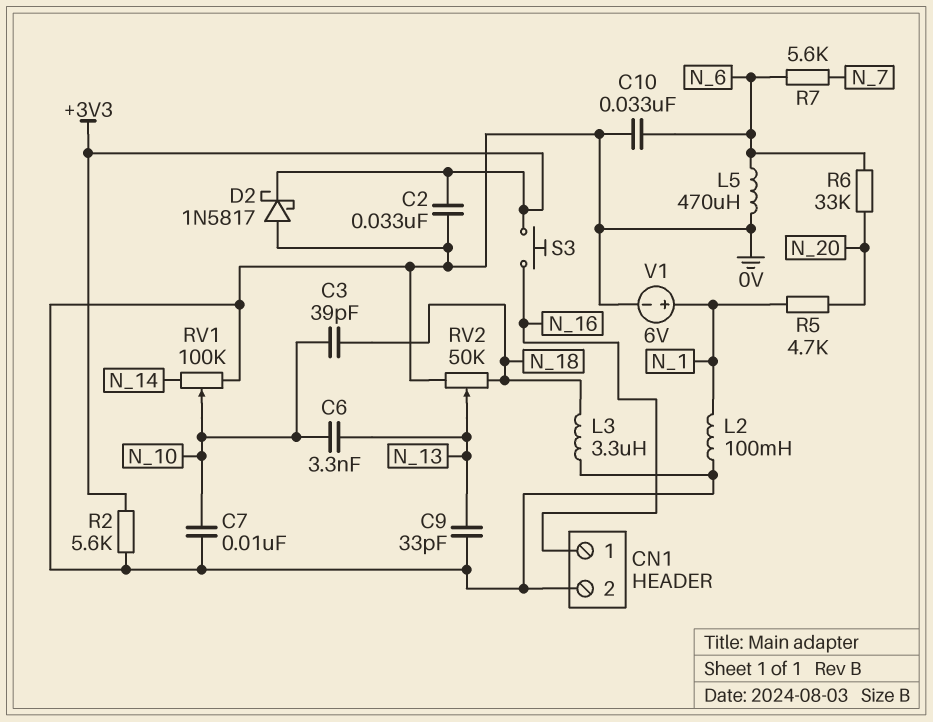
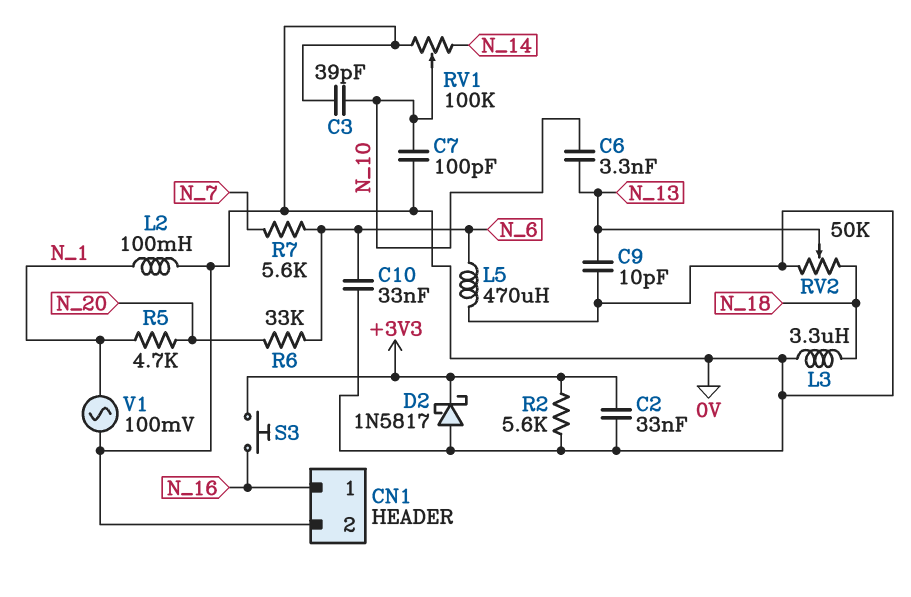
C3: 39pF (N_10, N_18) -> 39pF (0V, N_10)
C7: 10nF (0V, N_10) -> 100pF (0V, N_10)
C9: 33pF (0V, N_13) -> 10pF (0V, N_13)
V1: 6V (plus N_1, minus 0V) -> AC 100mV (0V, N_1)

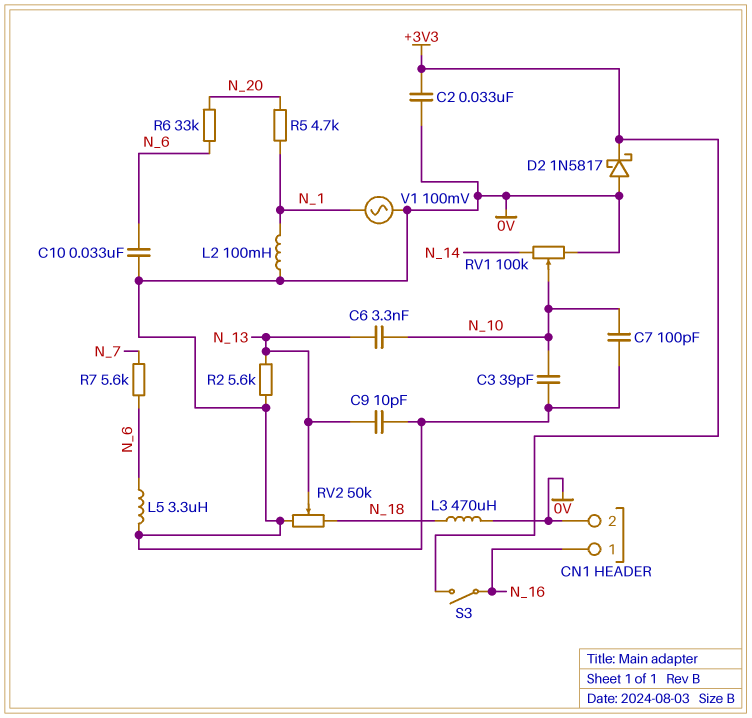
L3: 3.3uH (0V, N_18) -> 470uH (0V, N_18)
L5: 470uH (0V, N_6) -> 3.3uH (0V, N_6)
R2: 5.6k (+3V3, 0V) -> 5.6k (0V, N_13)
S3: button (+3V3, N_16) -> switch (+3V3, N_16)

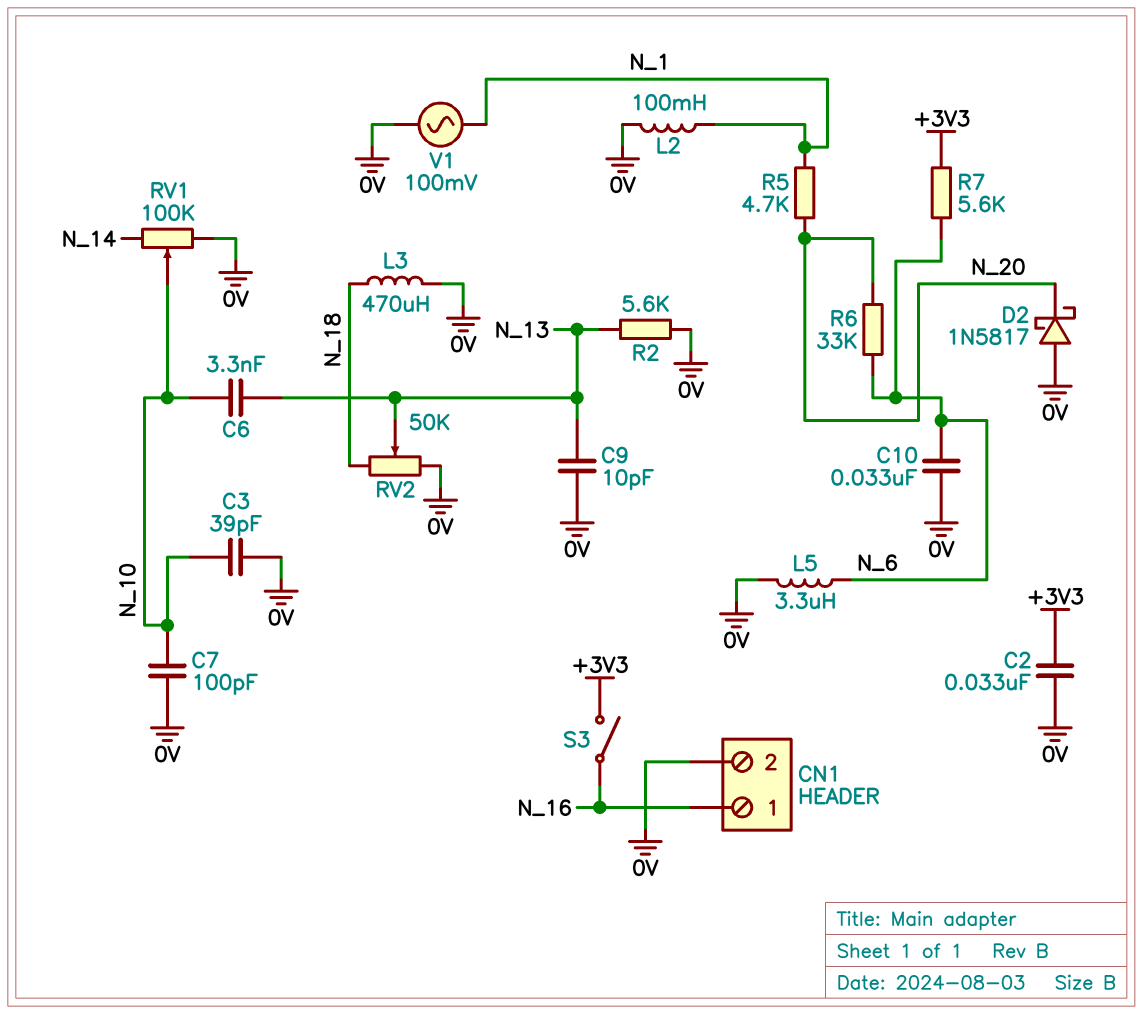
D2: schottky 1N5817 (A 0V, K +3V3) -> schottky 1N5817 (A 0V, K N_20)
R7: 5.6k (N_6, N_7) -> 5.6k (+3V3, N_6)

